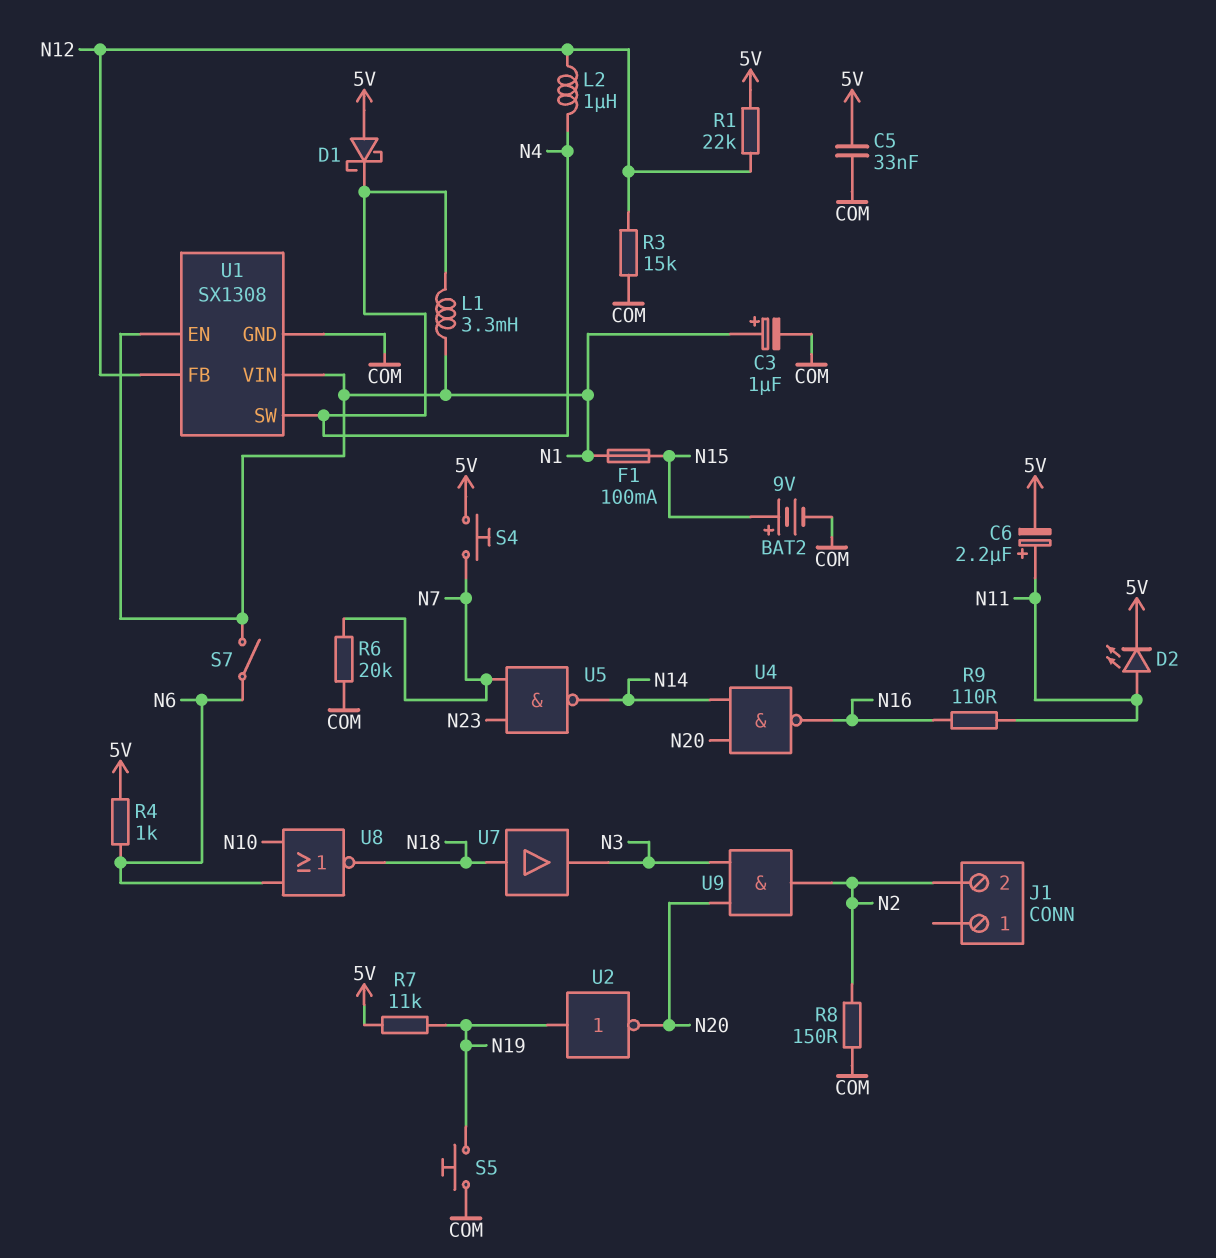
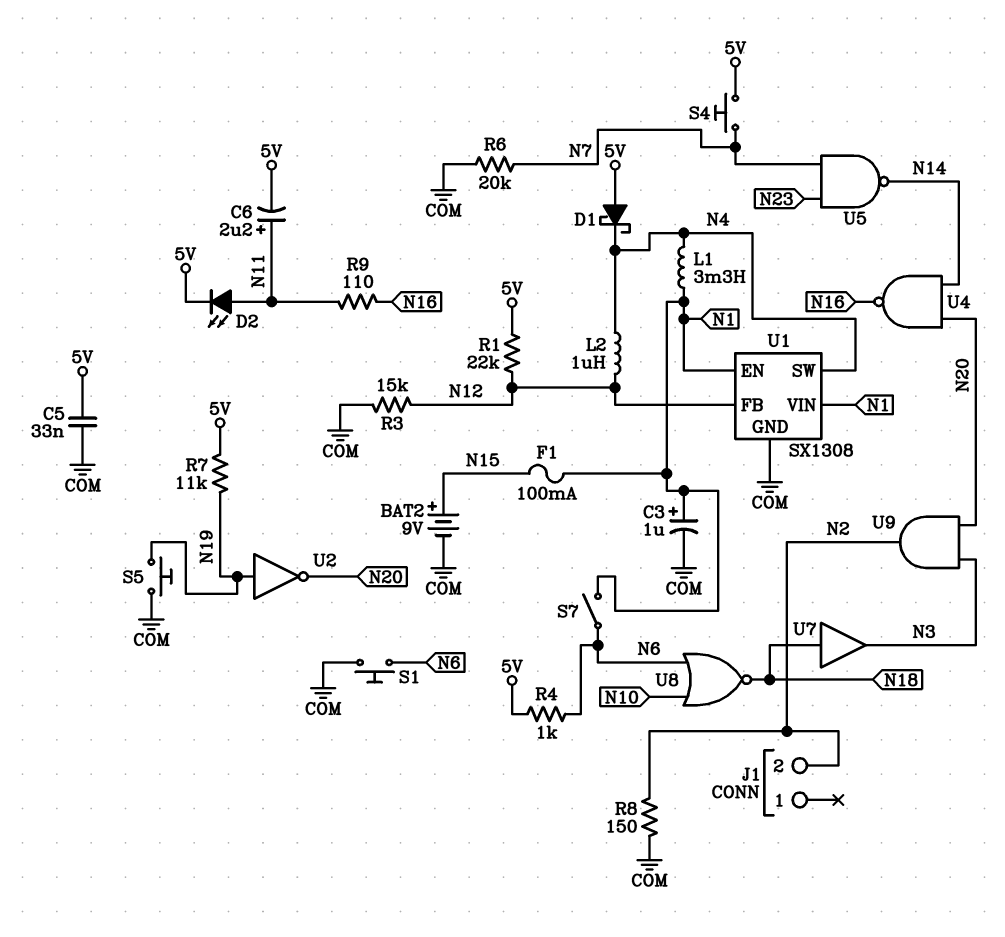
S1: none -> button (COM, N6)

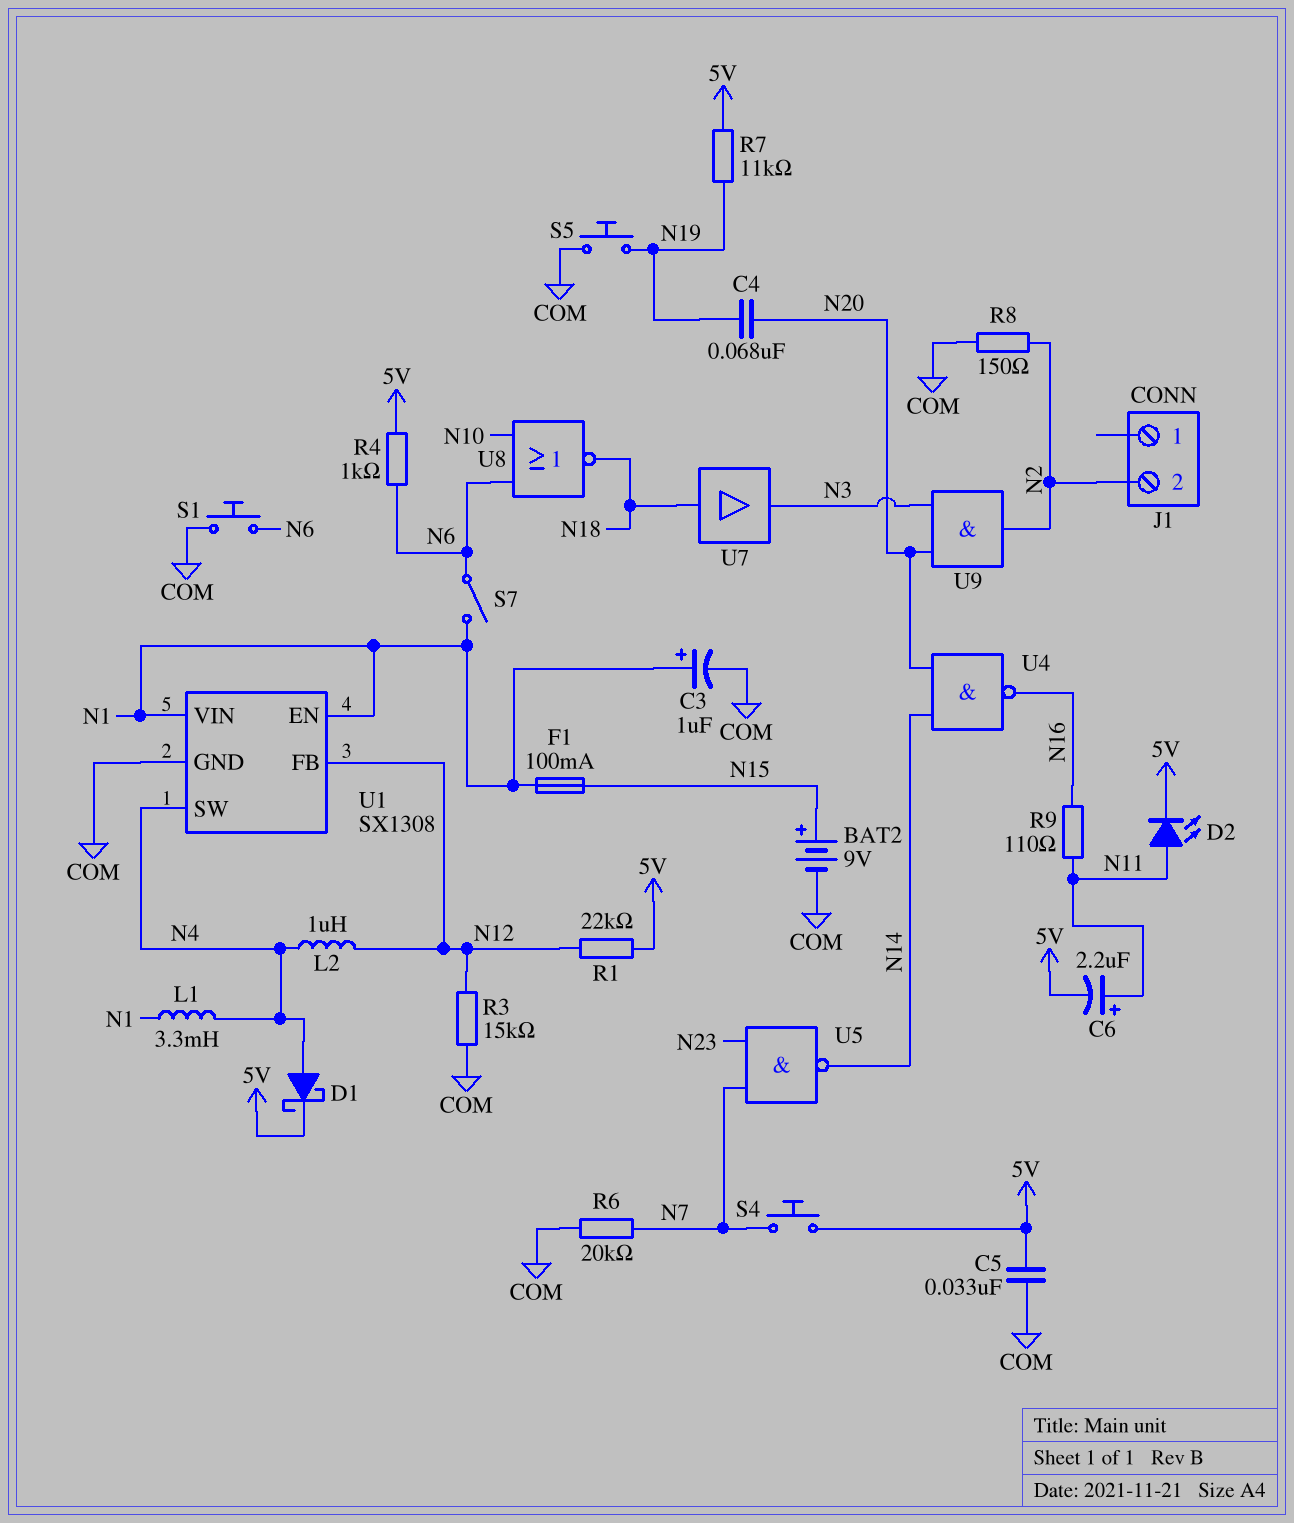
C4: none -> 68nF (N19, N20)
D1: schottky (A 5V, K N4) -> schottky (A N4, K 5V)
U2: NOT (in N19, out N20) -> none

